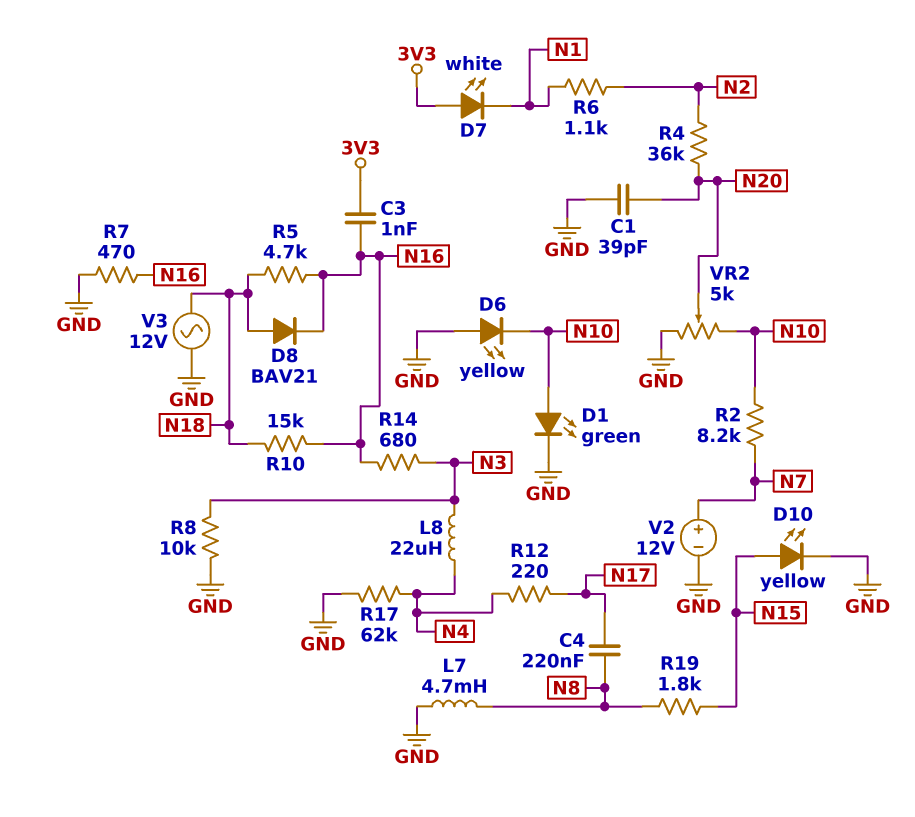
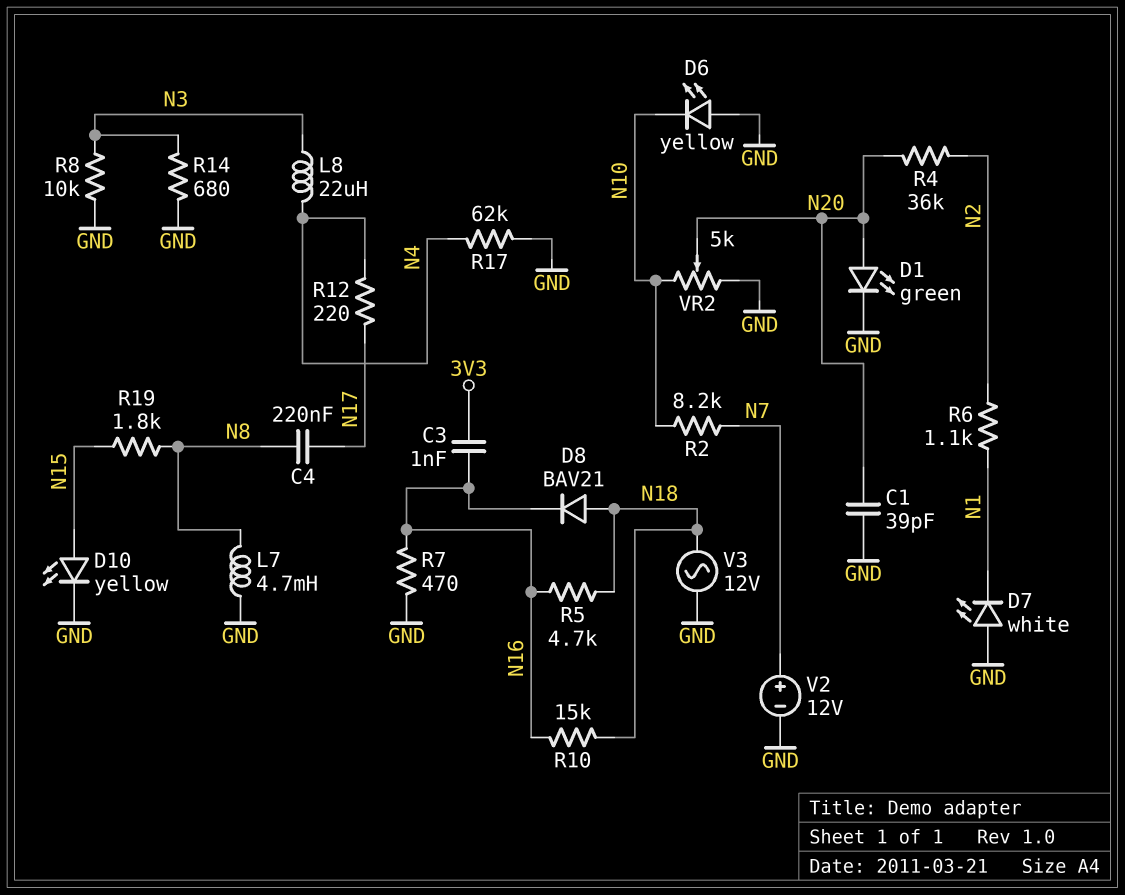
D1: LED green (A N10, K GND) -> LED green (A N20, K GND)
D7: LED white (A 3V3, K N1) -> LED white (A GND, K N1)
R14: 680 (N3, N16) -> 680 (GND, N3)

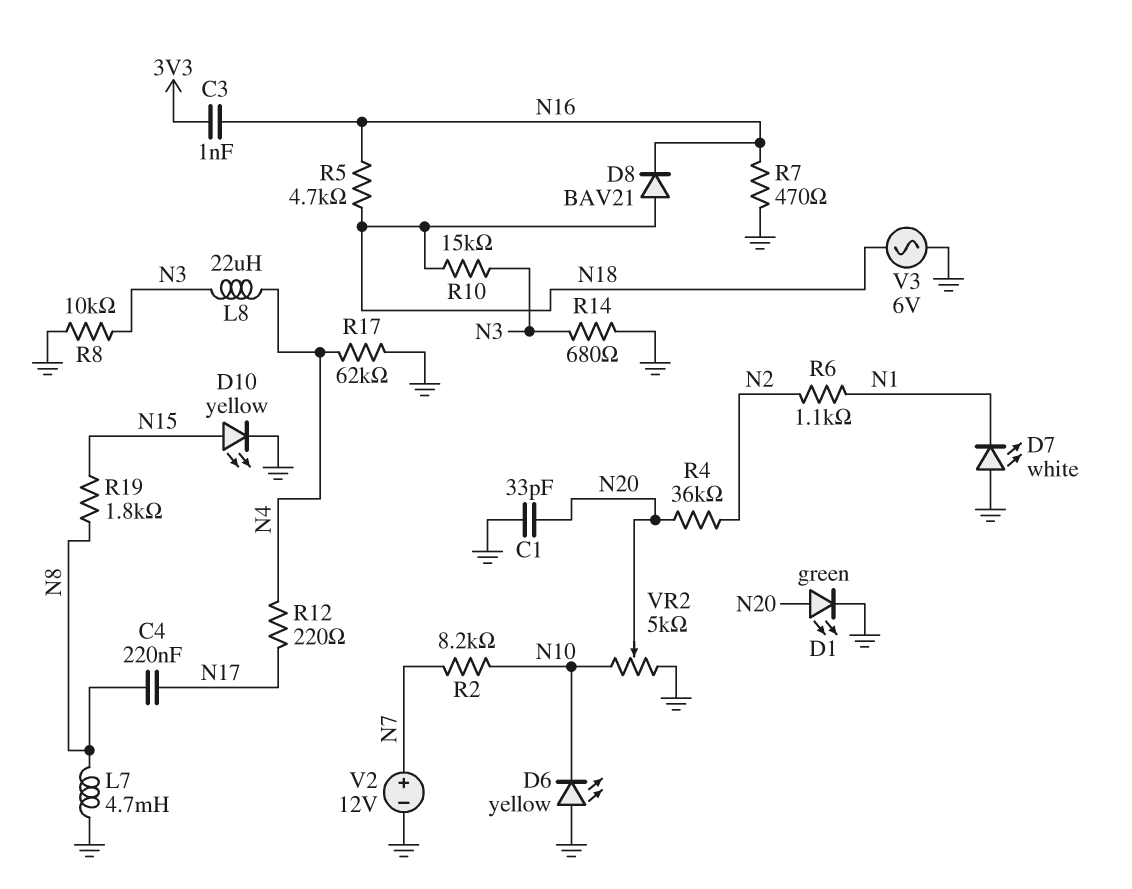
C1: 39pF (GND, N20) -> 33pF (GND, N20)
R10: 15k (N16, N18) -> 15k (N3, N18)
V3: AC 12V (GND, N18) -> AC 6V (GND, N18)

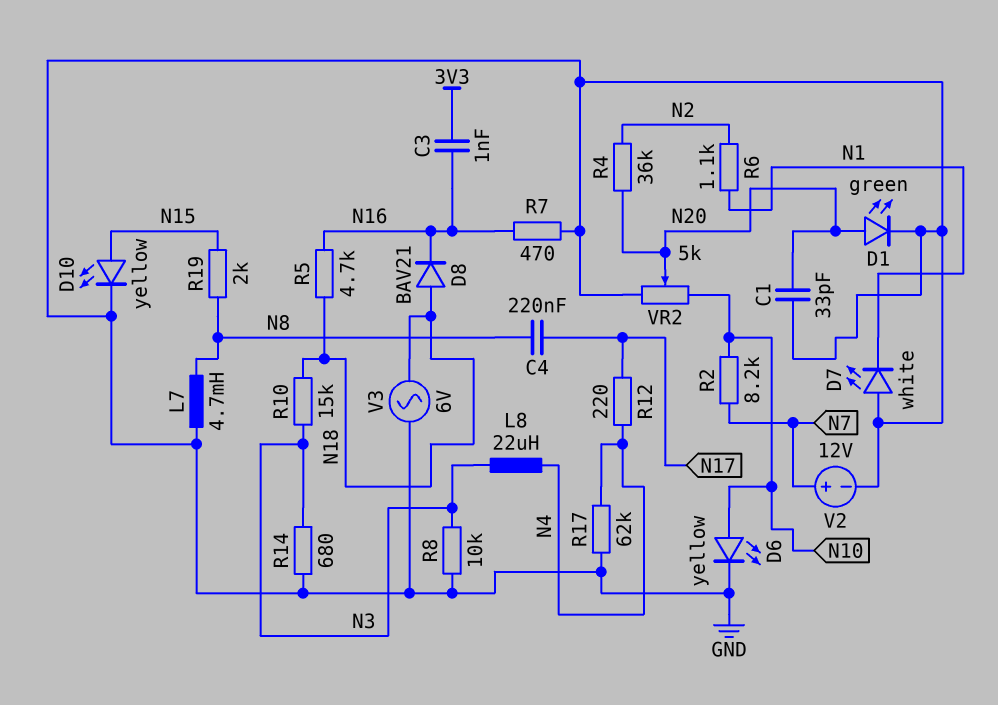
D6: LED yellow (A GND, K N10) -> LED yellow (A N10, K GND)
R19: 1.8k (N8, N15) -> 2k (N8, N15)

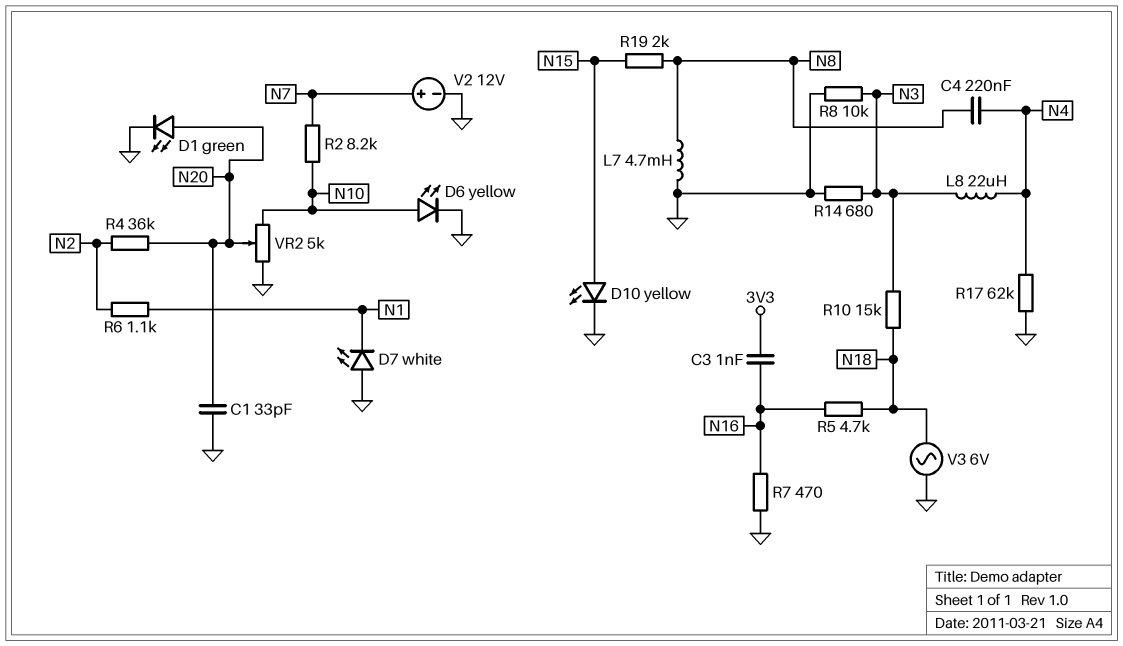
C4: 220nF (N8, N17) -> 220nF (N4, N8)
D8: diode BAV21 (A N18, K N16) -> none
R12: 220 (N4, N17) -> none

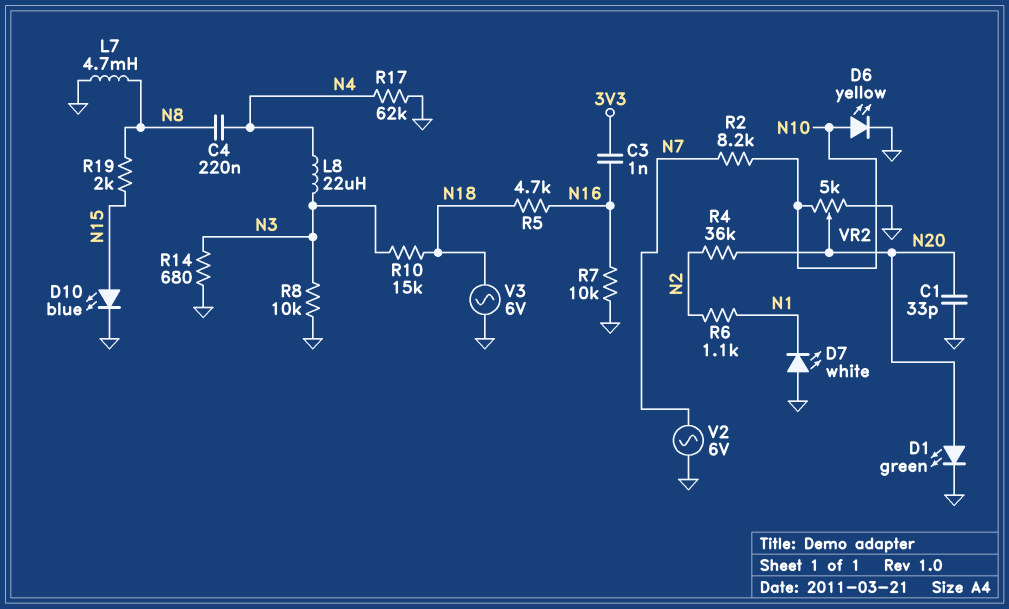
D10: LED yellow (A N15, K GND) -> LED blue (A N15, K GND)
R7: 470 (GND, N16) -> 10k (GND, N16)
V2: 12V (plus N7, minus GND) -> AC 6V (GND, N7)

